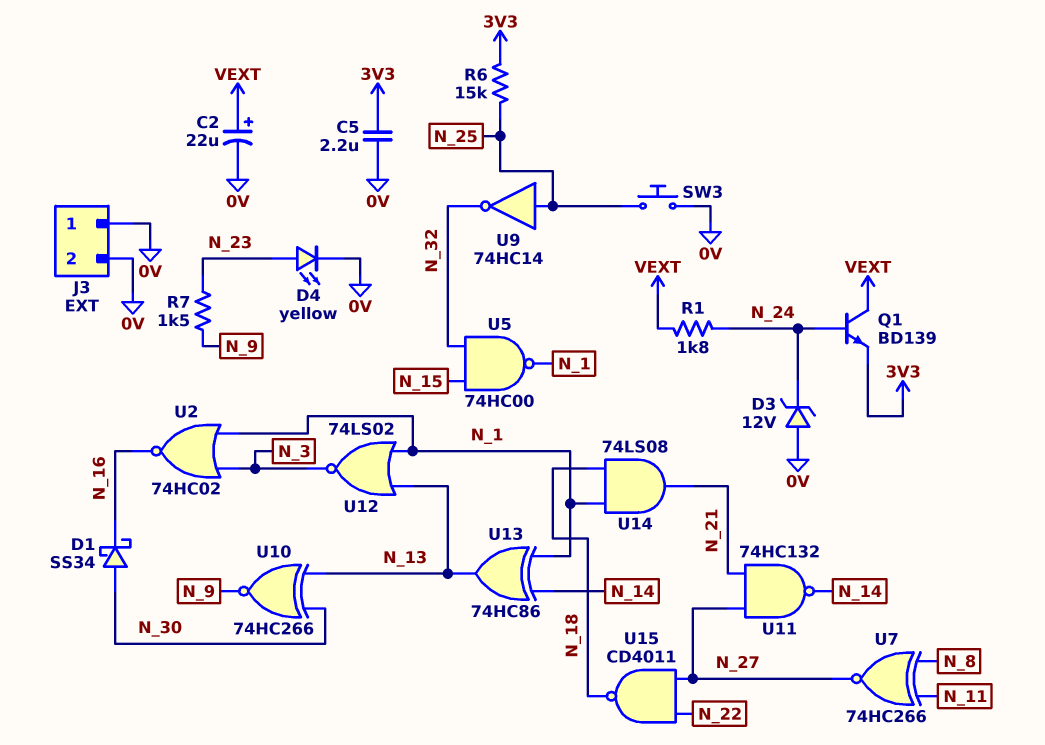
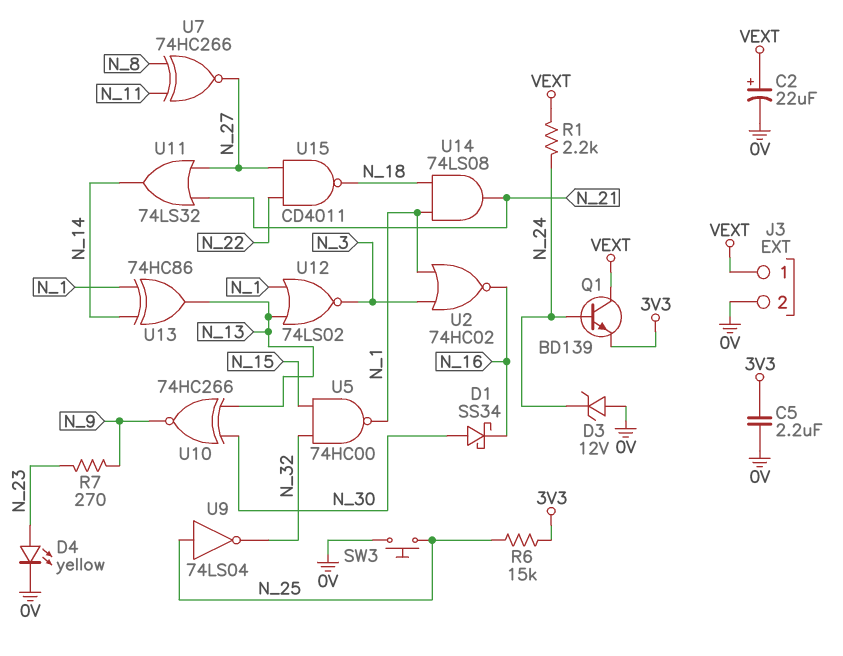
J3 pin 1: 0V -> VEXT
R1: 1.8k (N_24, VEXT) -> 2.2k (N_24, VEXT)
R7: 1.5k (N_9, N_23) -> 270 (N_9, N_23)
U9: NOT 74HC14 (in N_25, out N_32) -> NOT 74LS04 (in N_25, out N_32)
U11: NAND 74HC132 (in N_21, in N_27, out N_14) -> OR 74LS32 (in N_21, in N_27, out N_14)

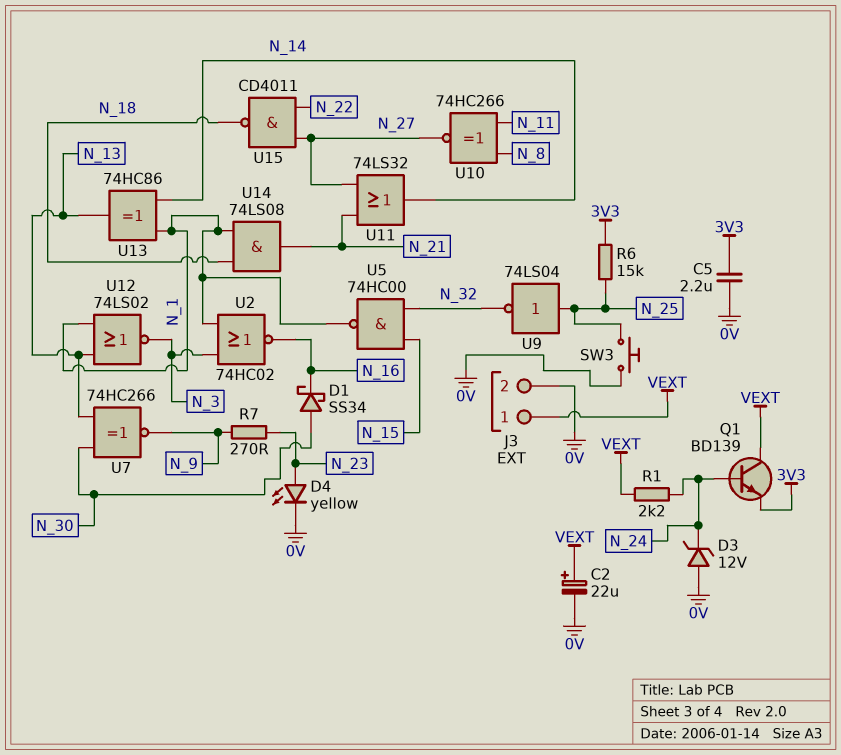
U7: XNOR 74HC266 (in N_8, in N_11, out N_27) -> XNOR 74HC266 (in N_13, in N_30, out N_9)
U10: XNOR 74HC266 (in N_13, in N_30, out N_9) -> XNOR 74HC266 (in N_8, in N_11, out N_27)

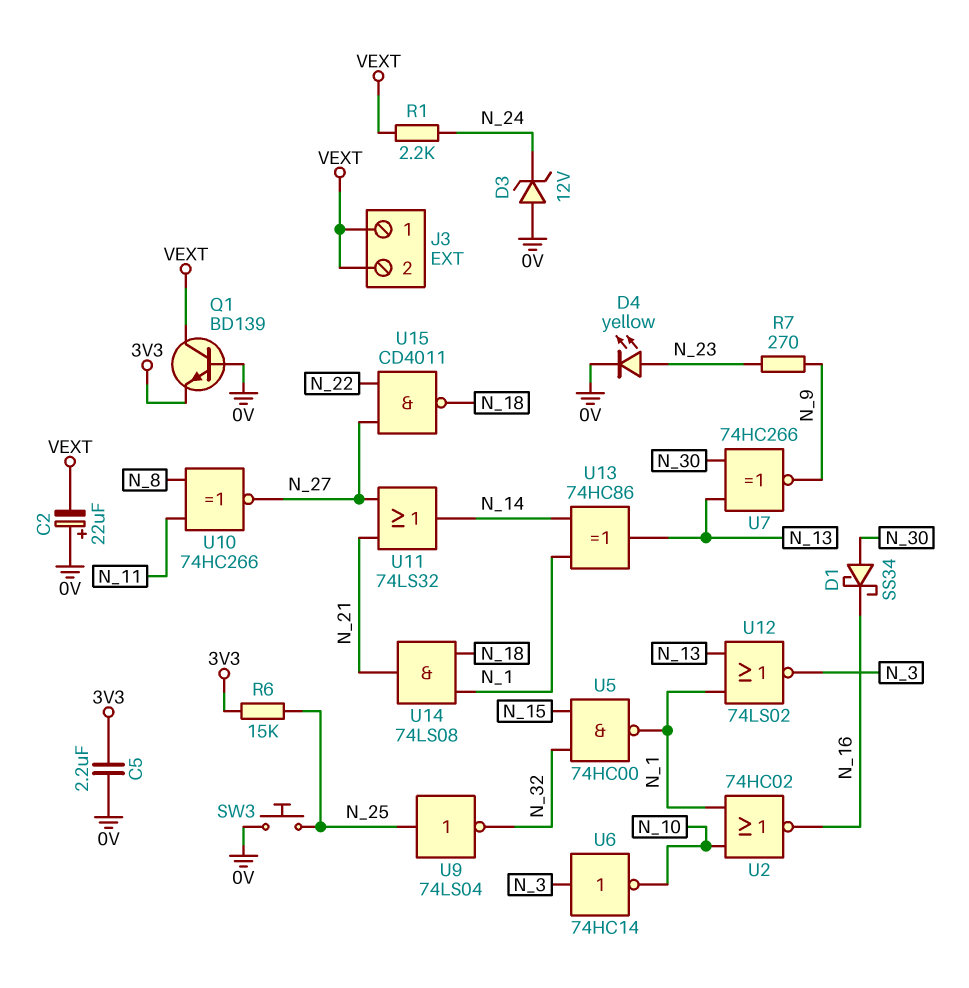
C2: 22uF (plus VEXT, minus 0V) -> 22uF (plus 0V, minus VEXT)
J3 pin 2: 0V -> VEXT
Q1: NPN BD139 (B N_24, C VEXT, E 3V3) -> NPN BD139 (B 0V, C VEXT, E 3V3)
U2: NOR 74HC02 (in N_1, in N_3, out N_16) -> NOR 74HC02 (in N_1, in N_10, out N_16)
U6: none -> NOT 74HC14 (in N_3, out N_10)

